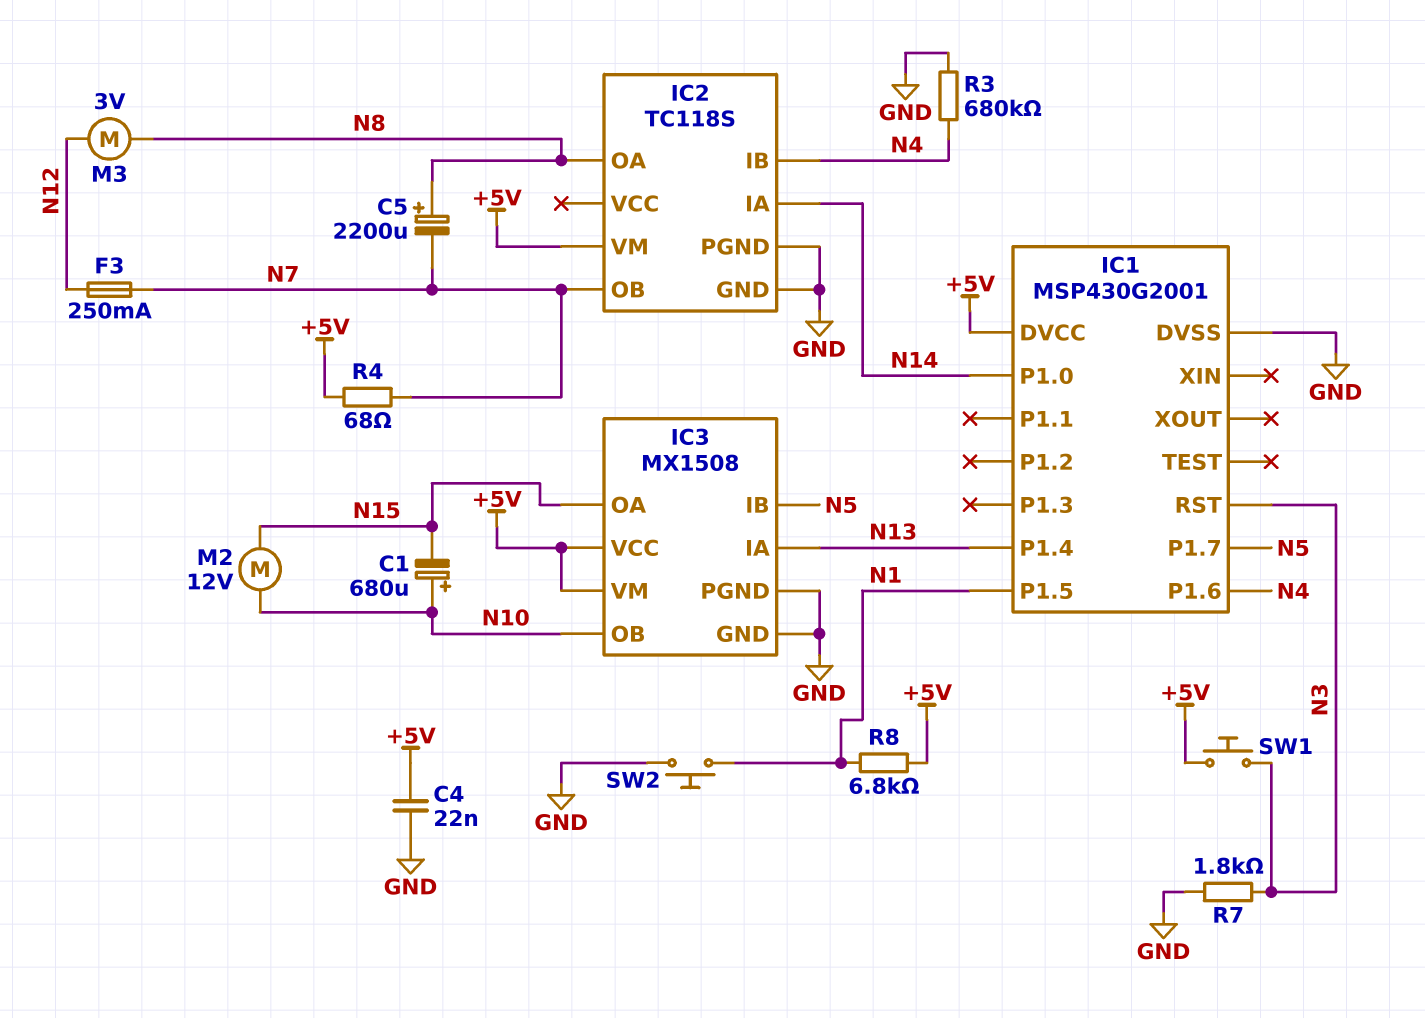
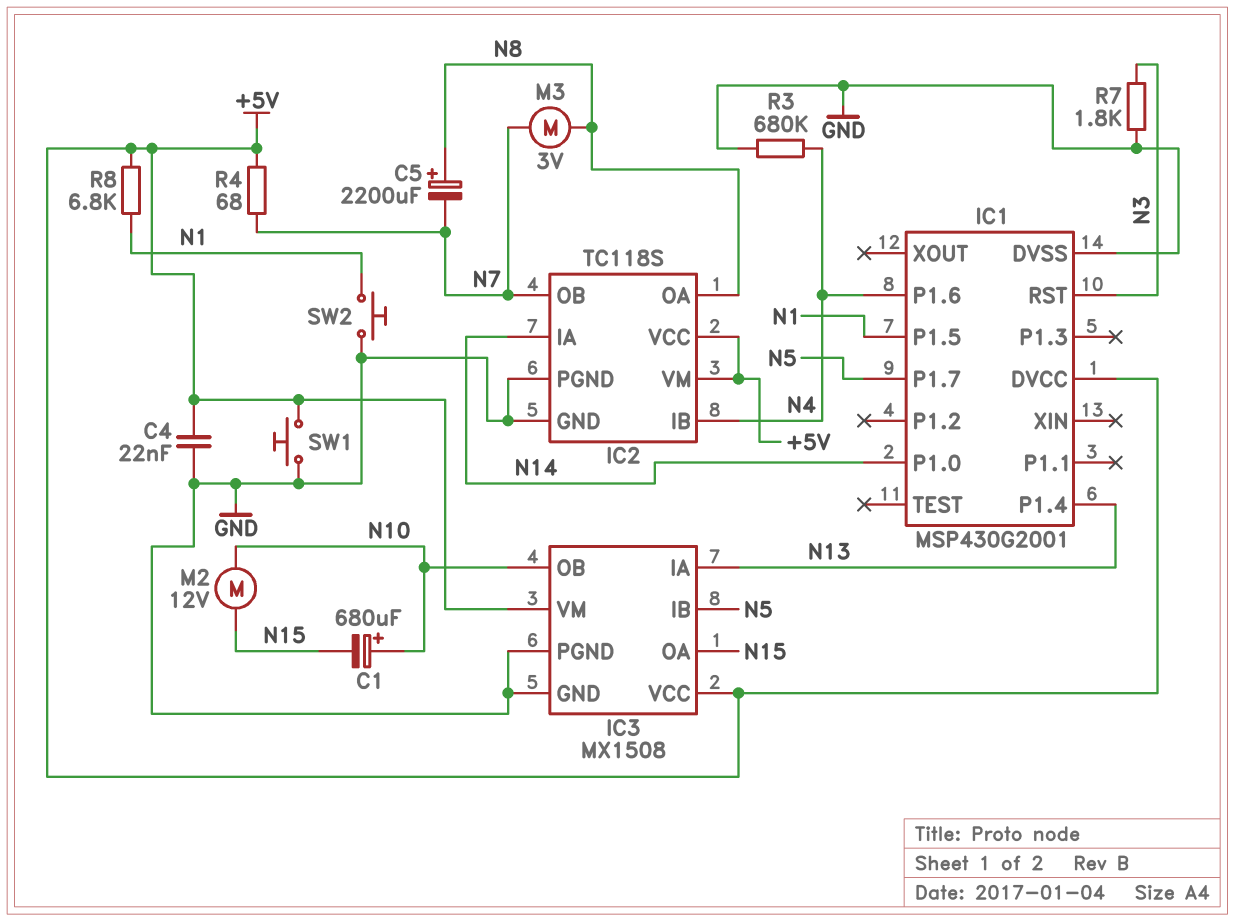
F3: 250mA (N7, N12) -> none
IC2 pin VCC: none -> +5V
M3: motor 3V (N8, N12) -> motor 3V (N7, N8)
SW1: button (+5V, N3) -> button (+5V, GND)

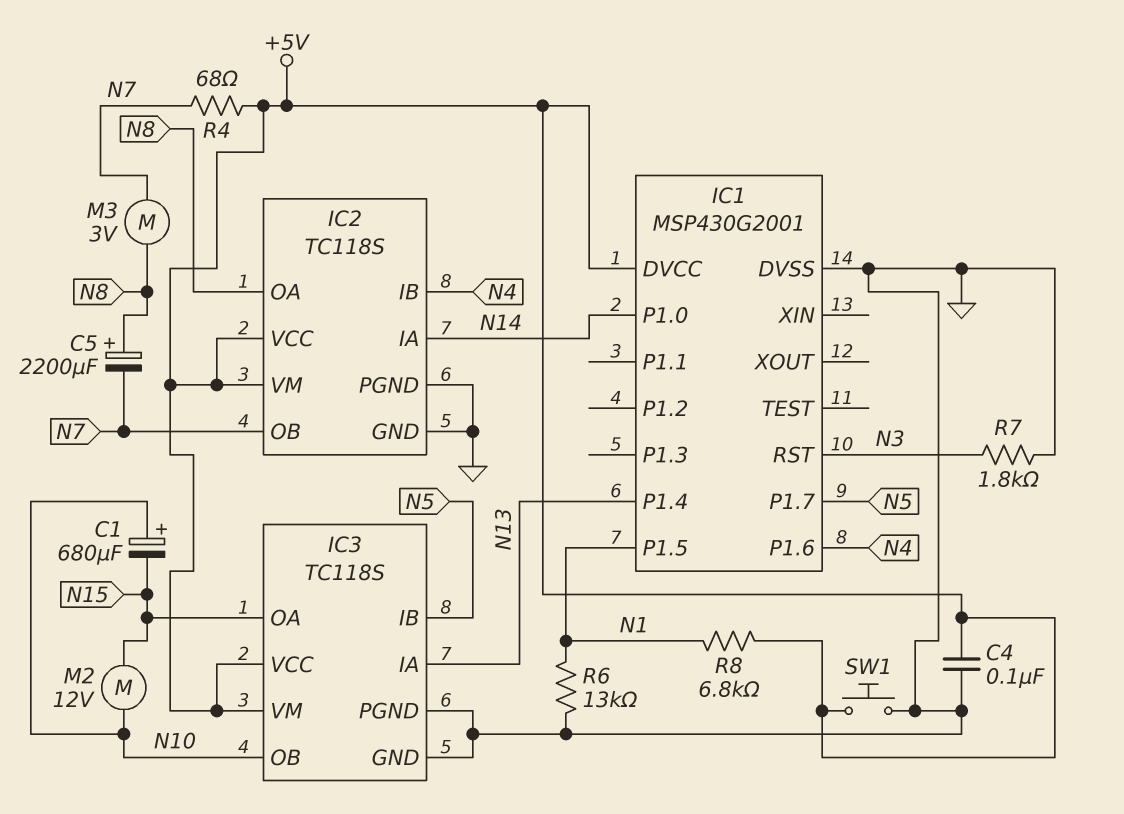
C4: 22nF (+5V, GND) -> 100nF (+5V, GND)
IC3: MX1508 -> TC118S
R3: 680k (GND, N4) -> none
R6: none -> 13k (GND, N1)
SW2: button (GND, N1) -> none

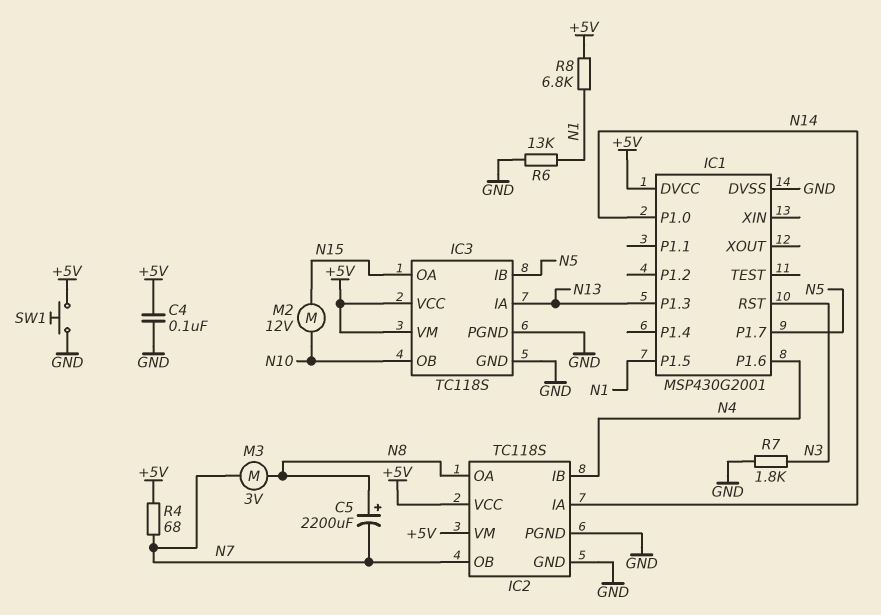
C1: 680uF (plus N10, minus N15) -> none
IC1 pin P1.3: none -> N13
IC1 pin P1.4: N13 -> none

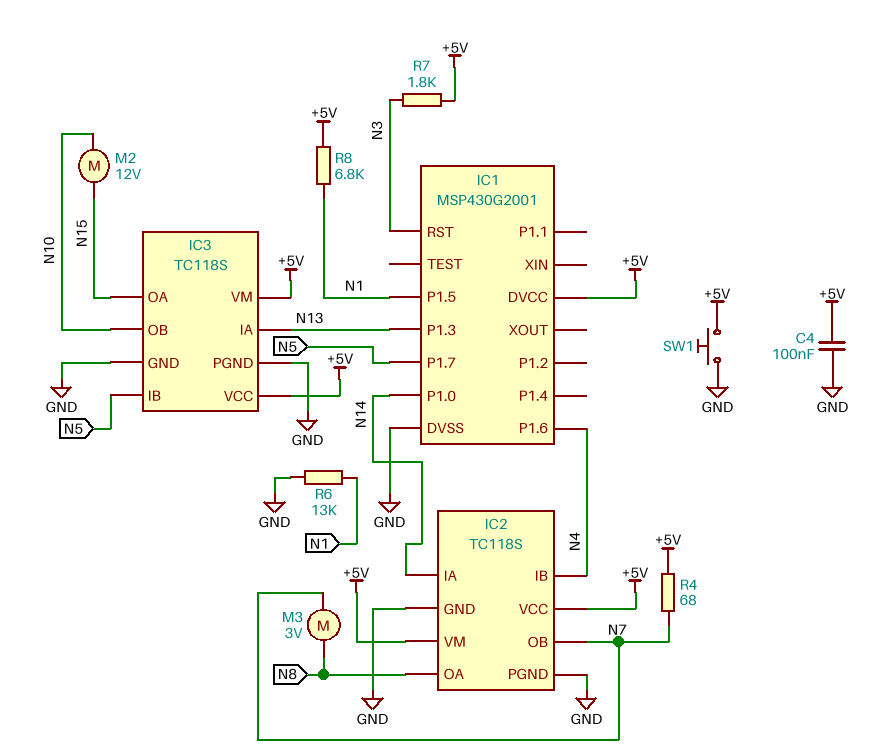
C5: 2200uF (plus N8, minus N7) -> none
R7: 1.8k (GND, N3) -> 1.8k (+5V, N3)

